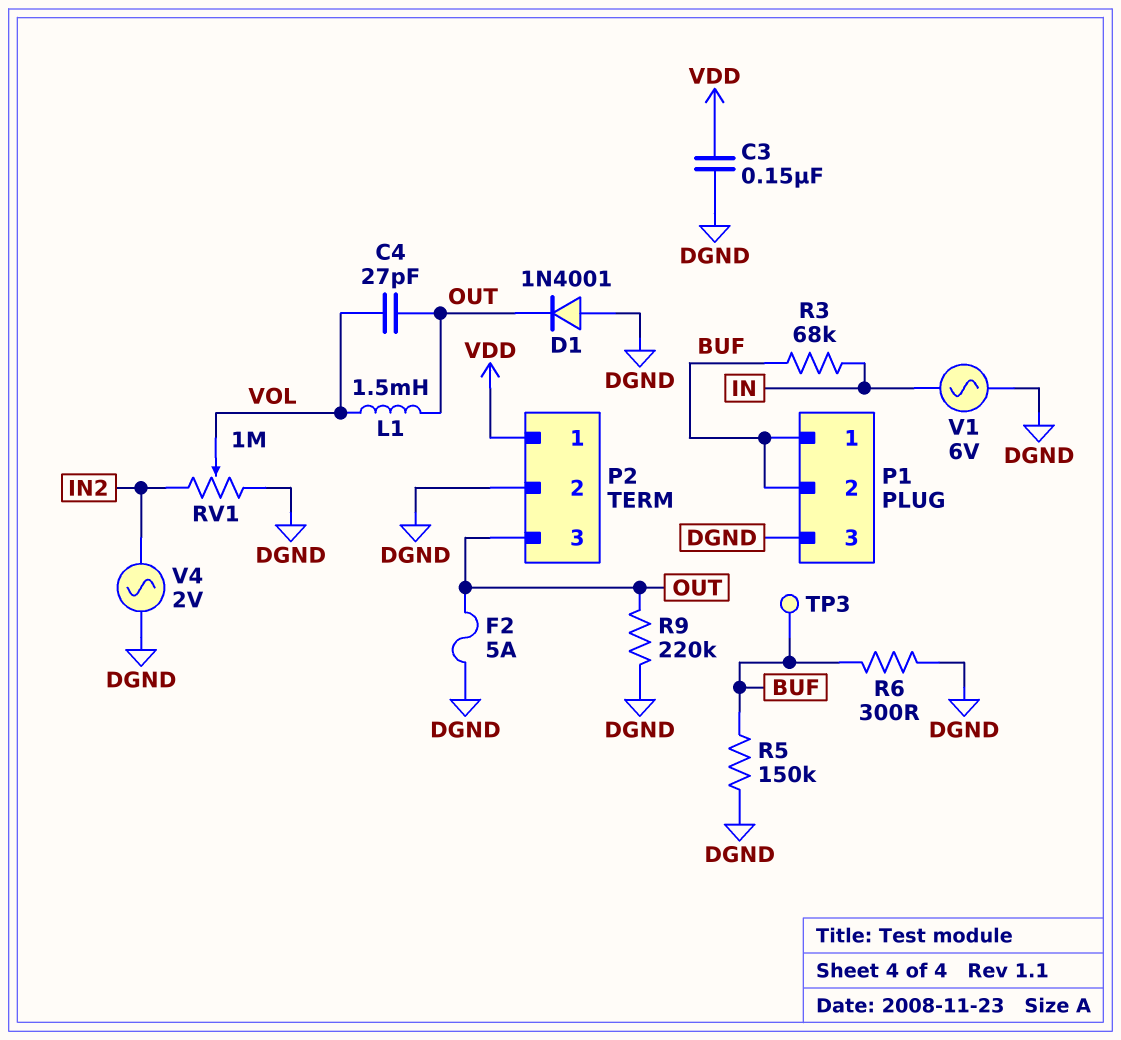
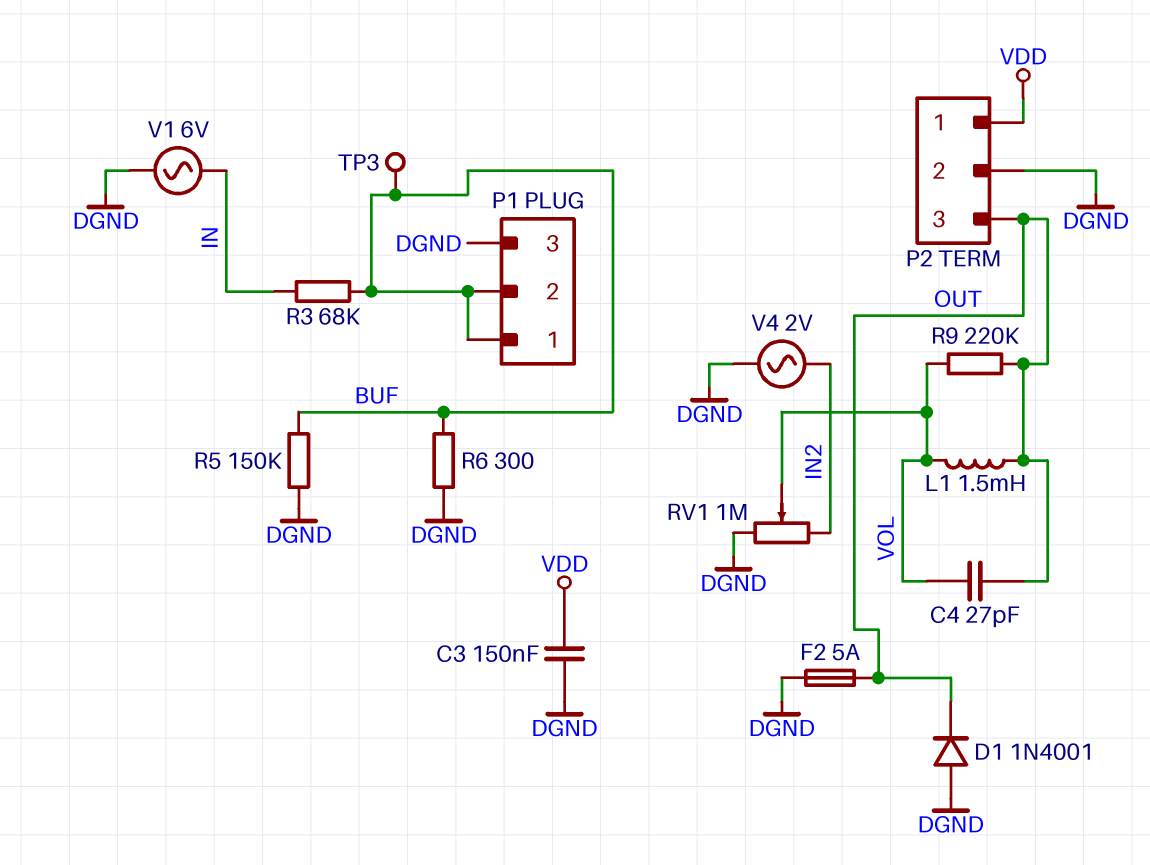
R9: 220k (DGND, OUT) -> 220k (OUT, VOL)

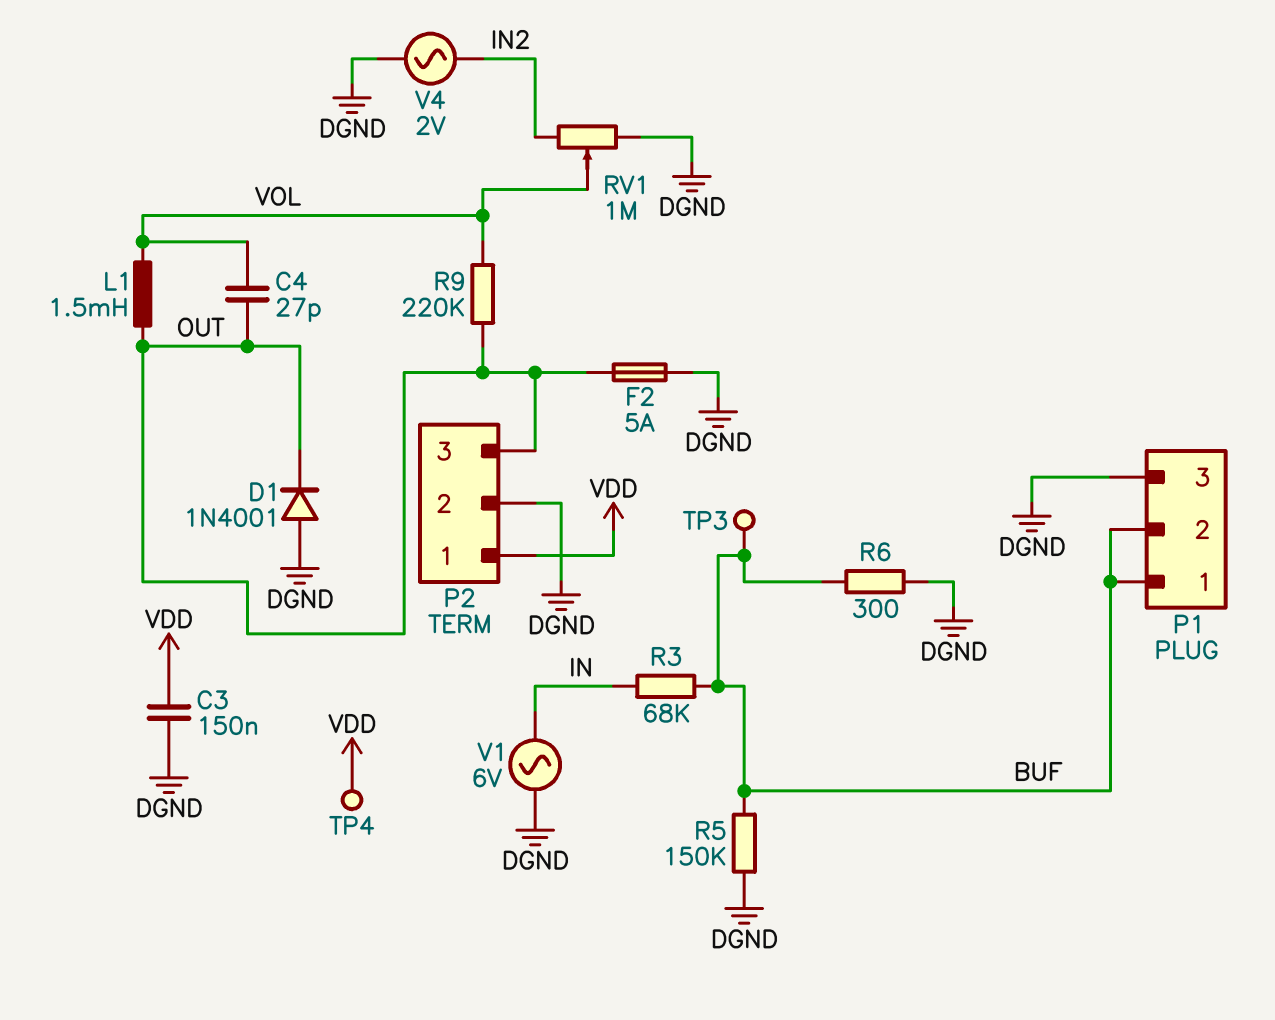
TP4: none -> test point (VDD)

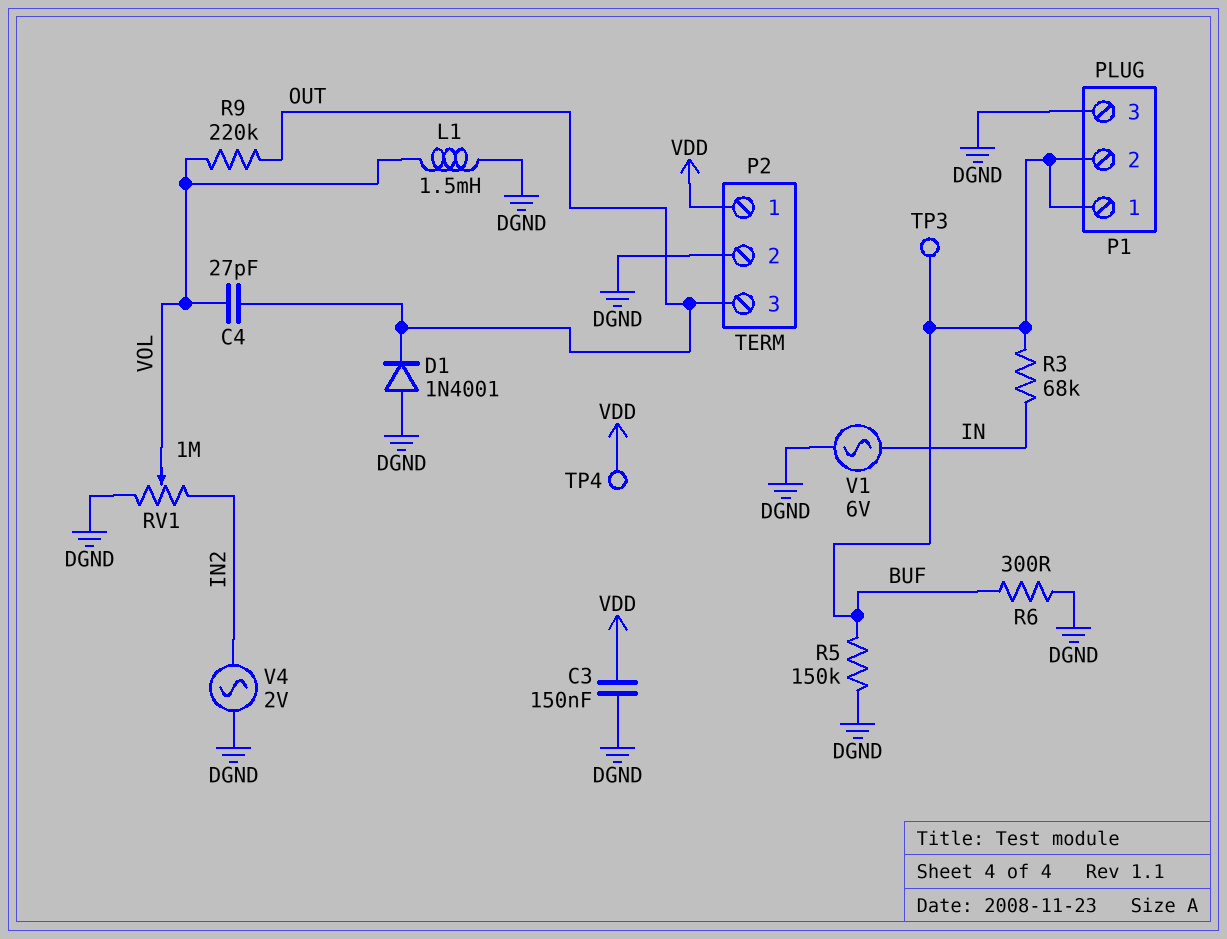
F2: 5A (DGND, OUT) -> none
L1: 1.5mH (OUT, VOL) -> 1.5mH (DGND, VOL)

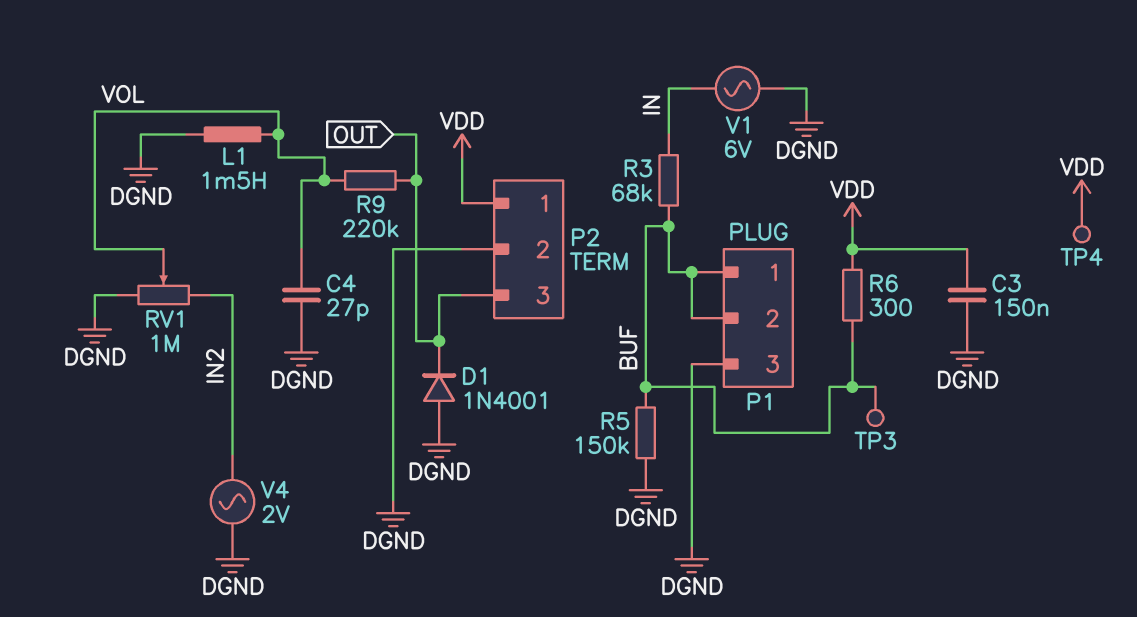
C4: 27pF (OUT, VOL) -> 27pF (DGND, VOL)
R6: 300 (BUF, DGND) -> 300 (BUF, VDD)

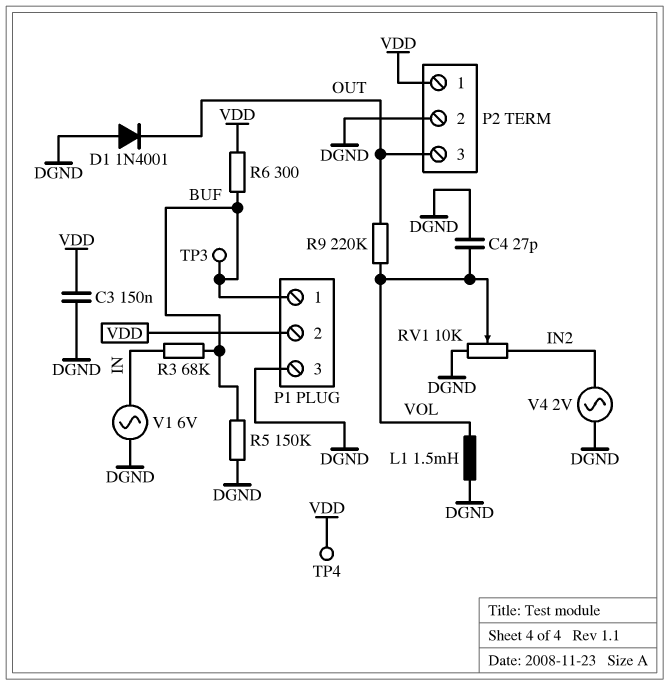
P1 pin 2: BUF -> VDD
RV1: 1M (DGND, IN2, wiper VOL) -> 10k (DGND, IN2, wiper VOL)

